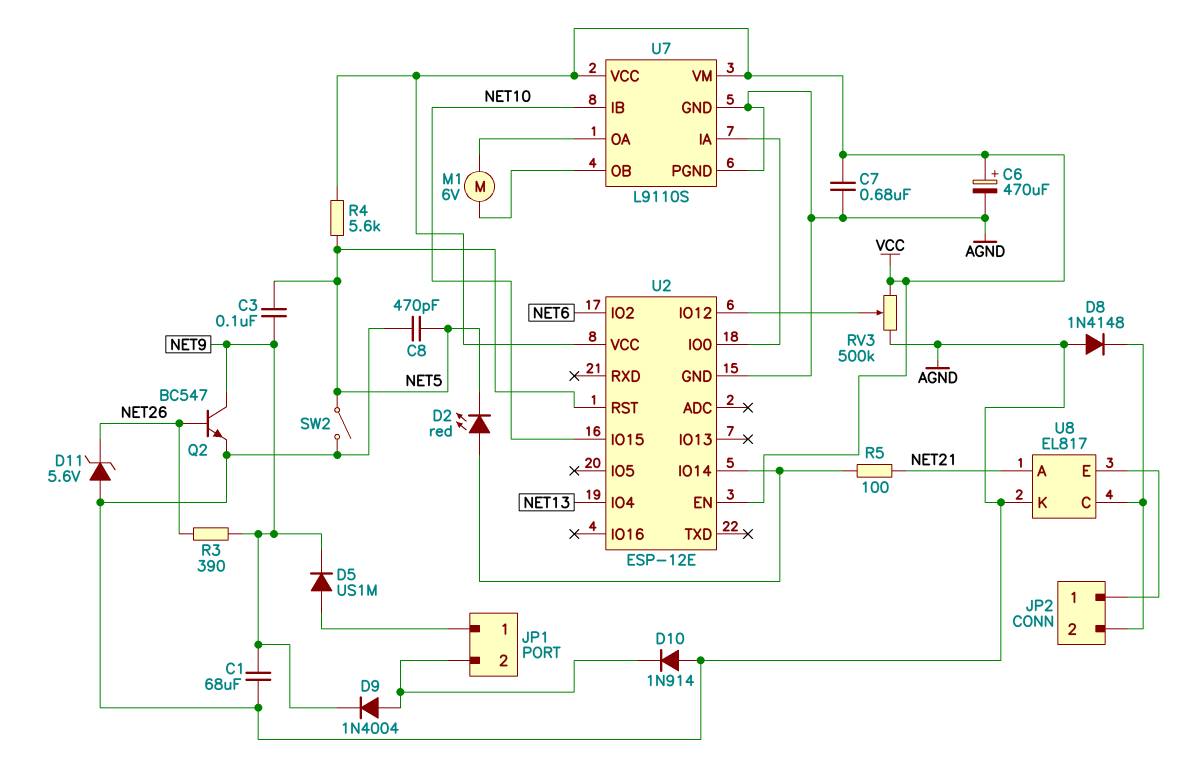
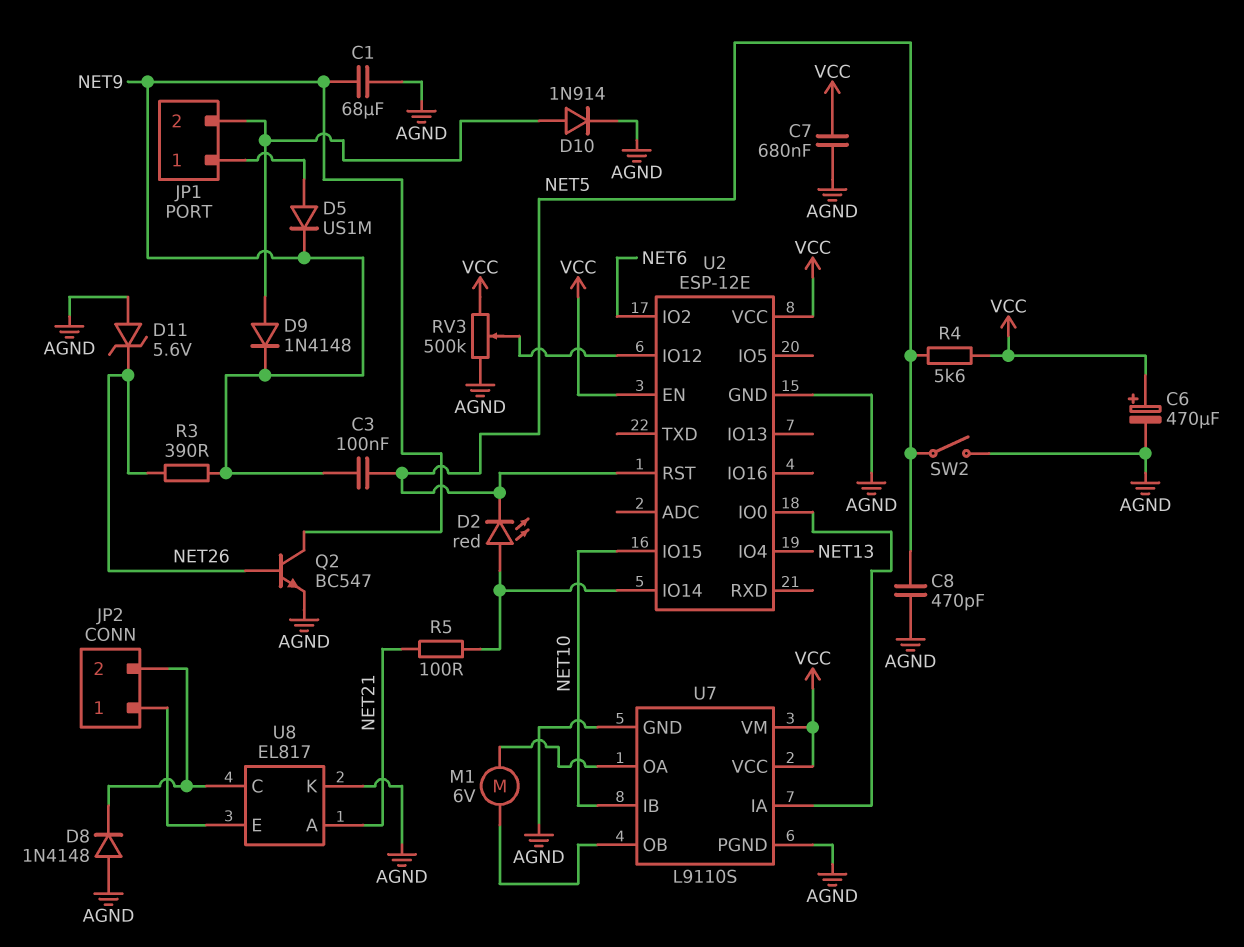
D9: diode 1N4004 (A JP1/2, K NET9) -> diode 1N4148 (A JP1/2, K NET9)
D10: diode 1N914 (A AGND, K JP1/2) -> diode 1N914 (A JP1/2, K AGND)

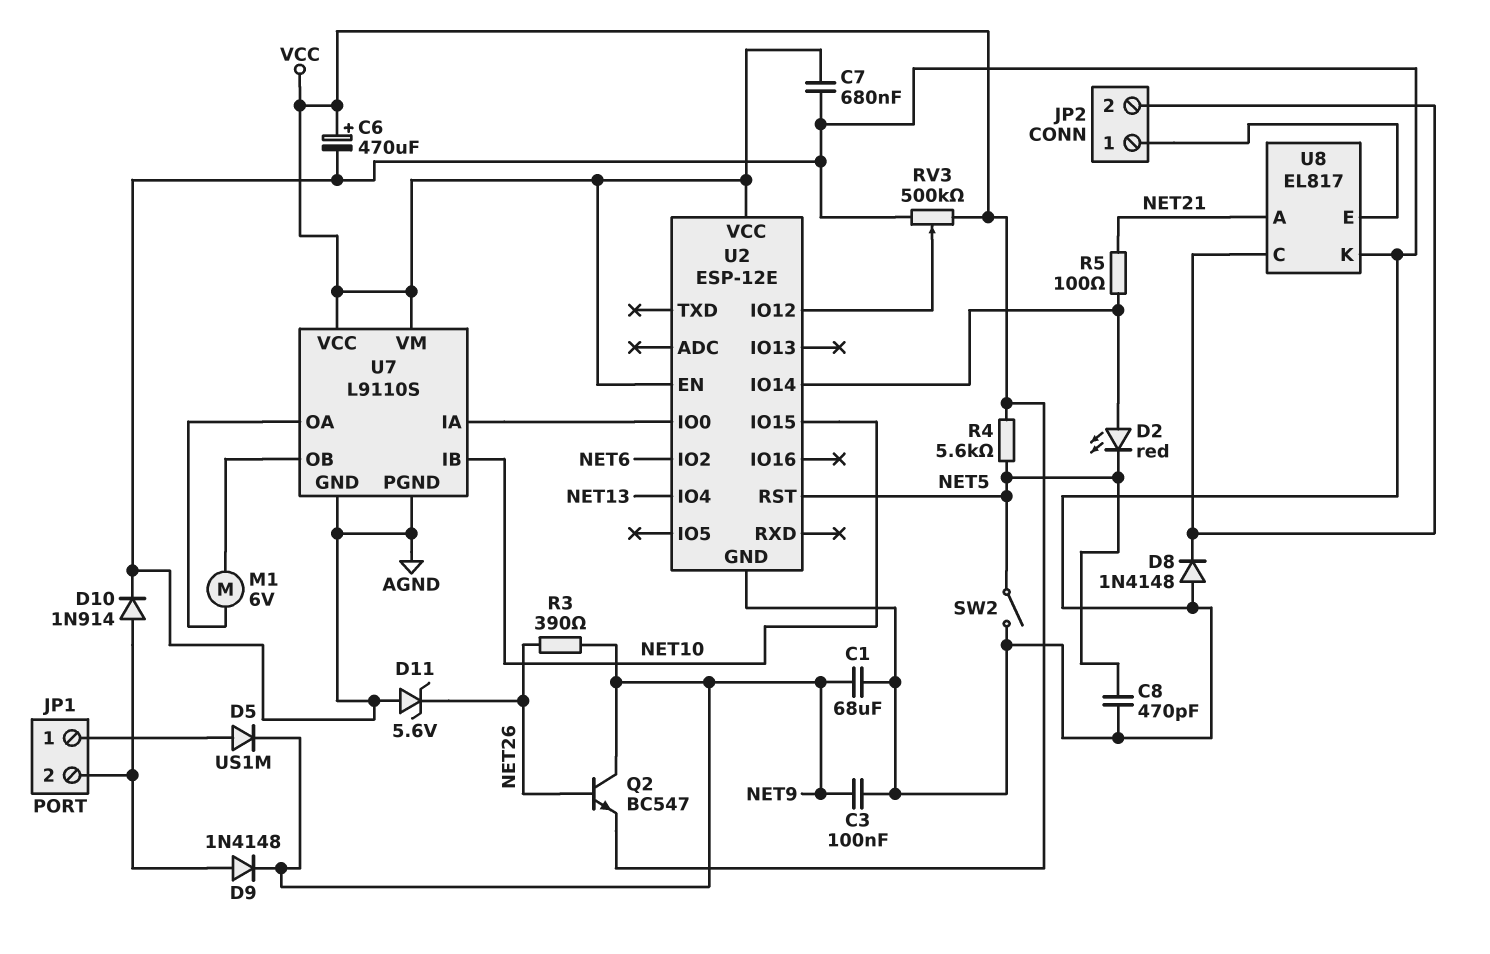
C3: 100nF (NET5, NET9) -> 100nF (AGND, NET9)
Q2: NPN BC547 (B NET26, C NET9, E AGND) -> NPN BC547 (B NET26, C NET9, E VCC)

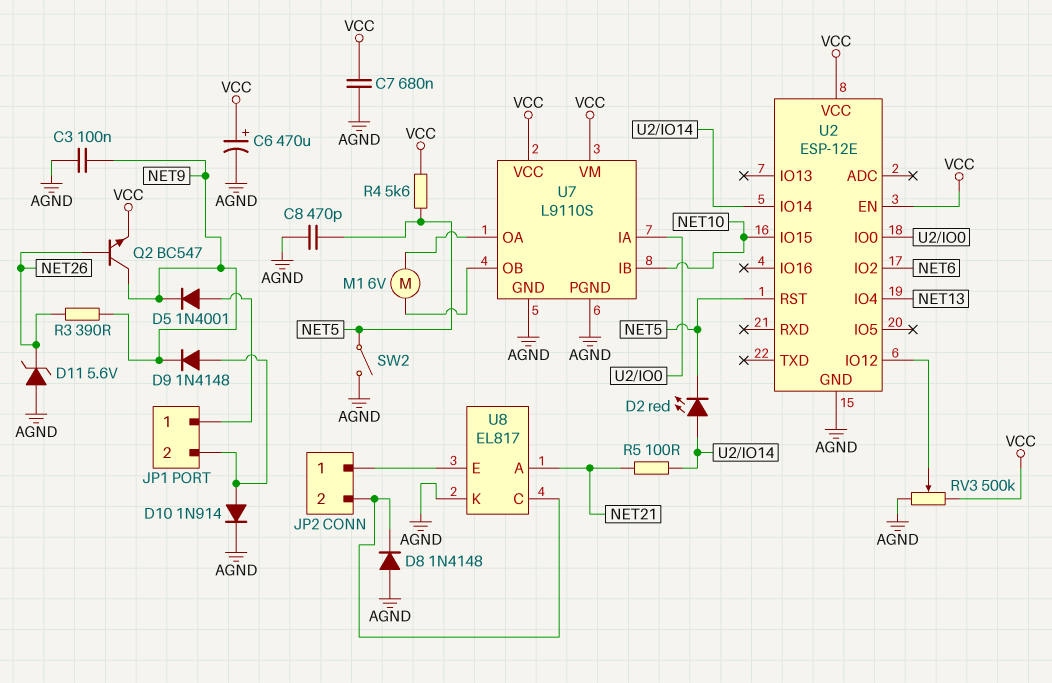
C1: 68uF (AGND, NET9) -> none
D5: diode US1M (A JP1/1, K NET9) -> diode 1N4001 (A JP1/1, K NET9)

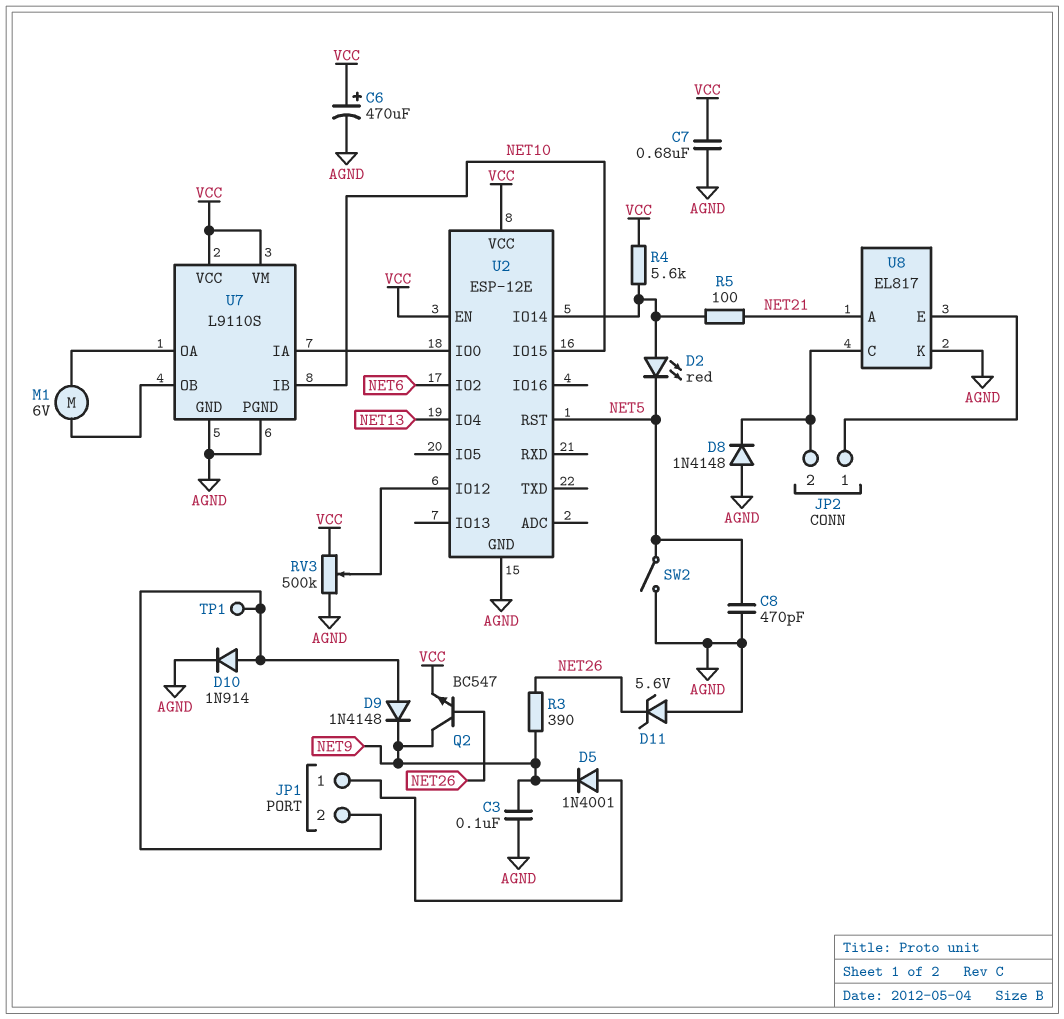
R4: 5.6k (NET5, VCC) -> 5.6k (U2/IO14, VCC)
TP1: none -> test point (JP1/2)

